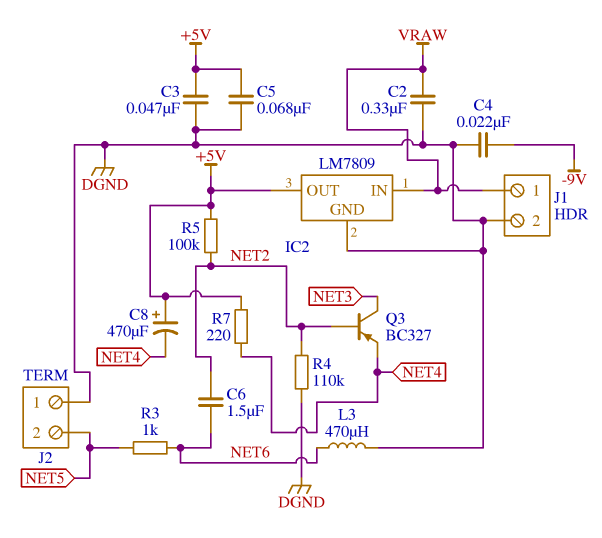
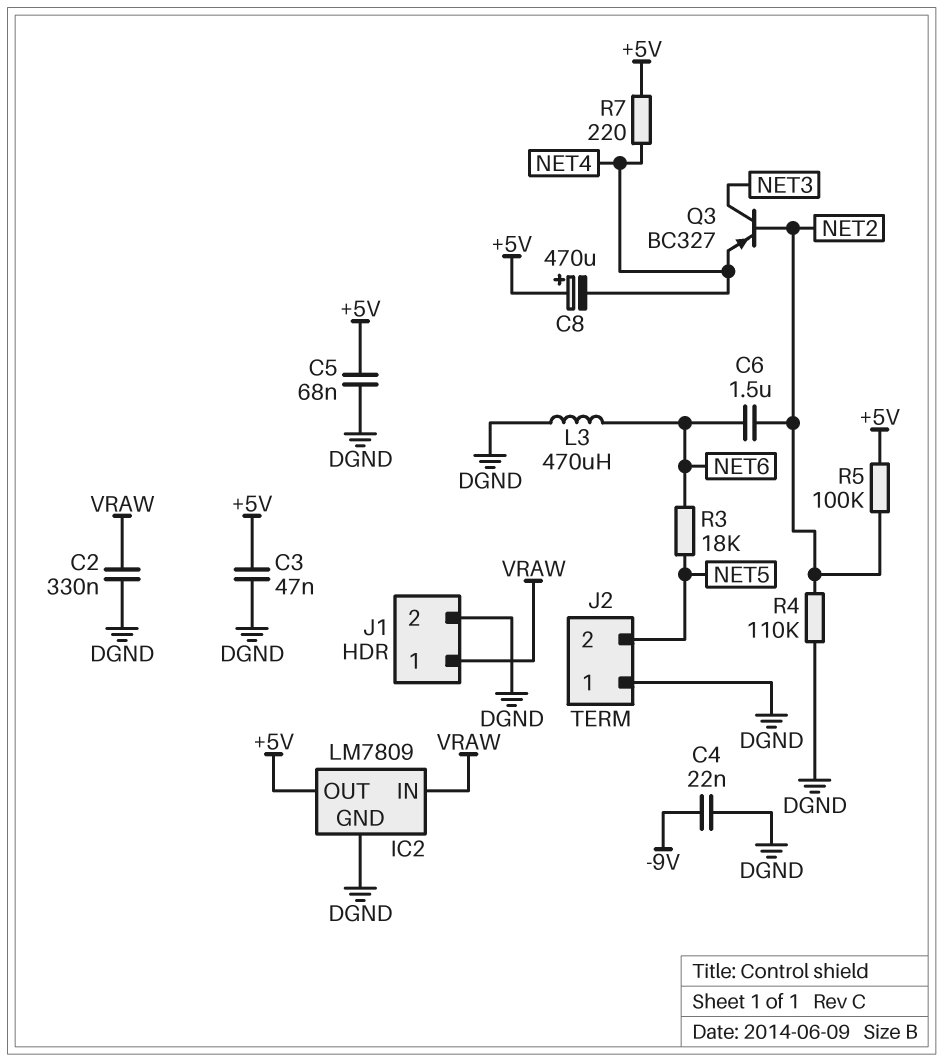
R3: 1k (NET5, NET6) -> 18k (NET5, NET6)

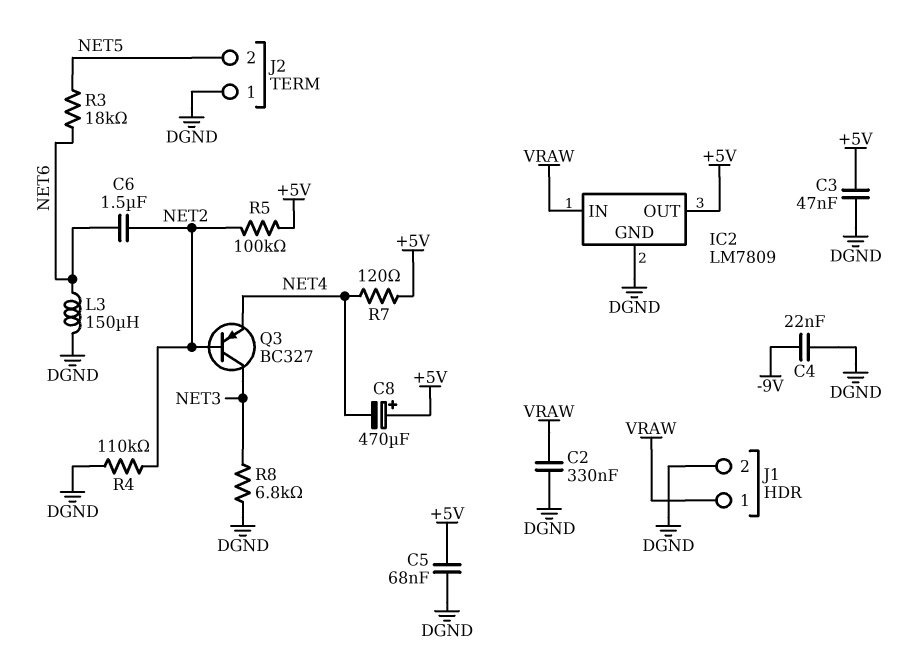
L3: 470uH (DGND, NET6) -> 150uH (DGND, NET6)
R7: 220 (+5V, NET4) -> 120 (+5V, NET4)
R8: none -> 6.8k (DGND, NET3)

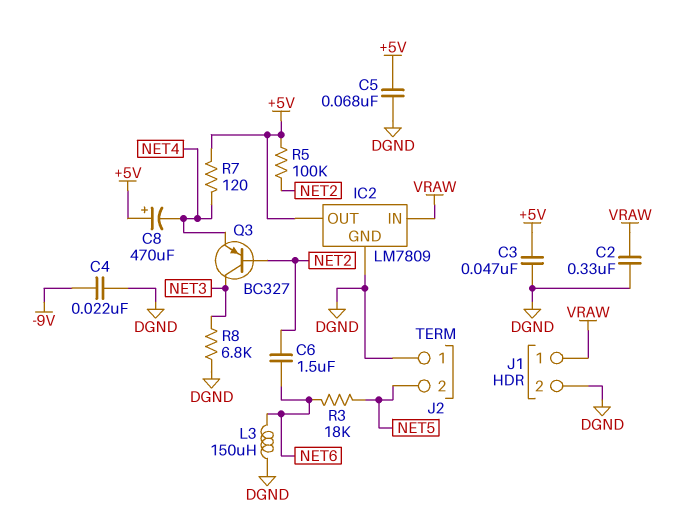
R4: 110k (DGND, NET2) -> none

